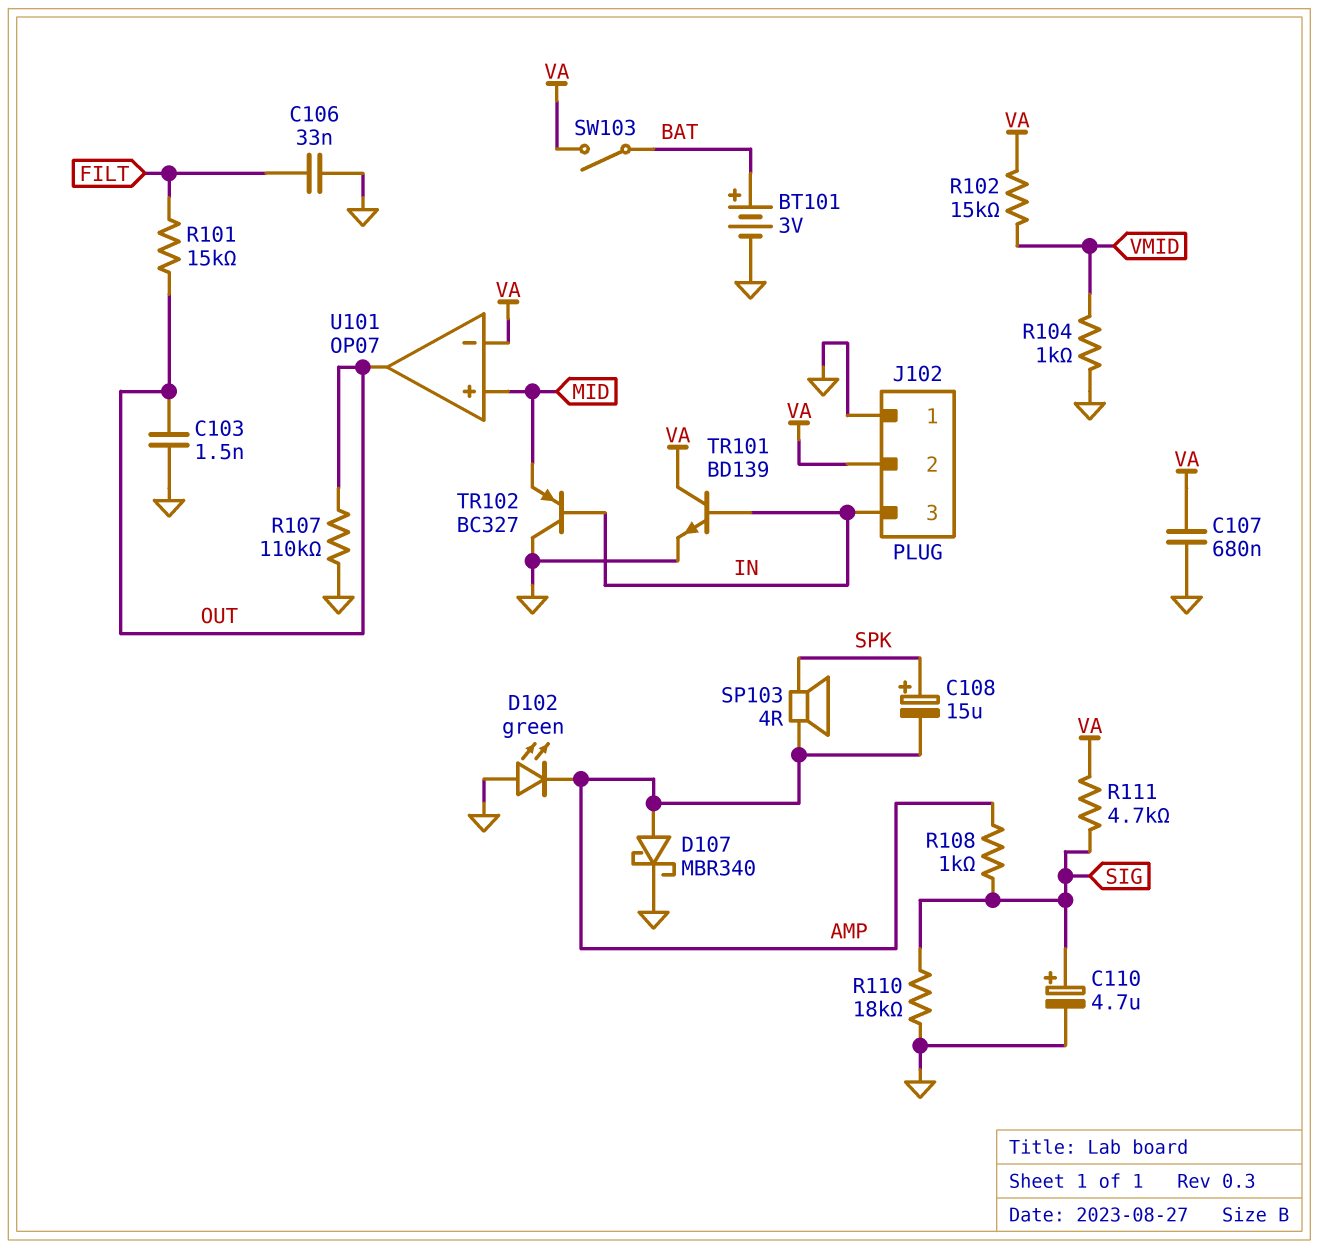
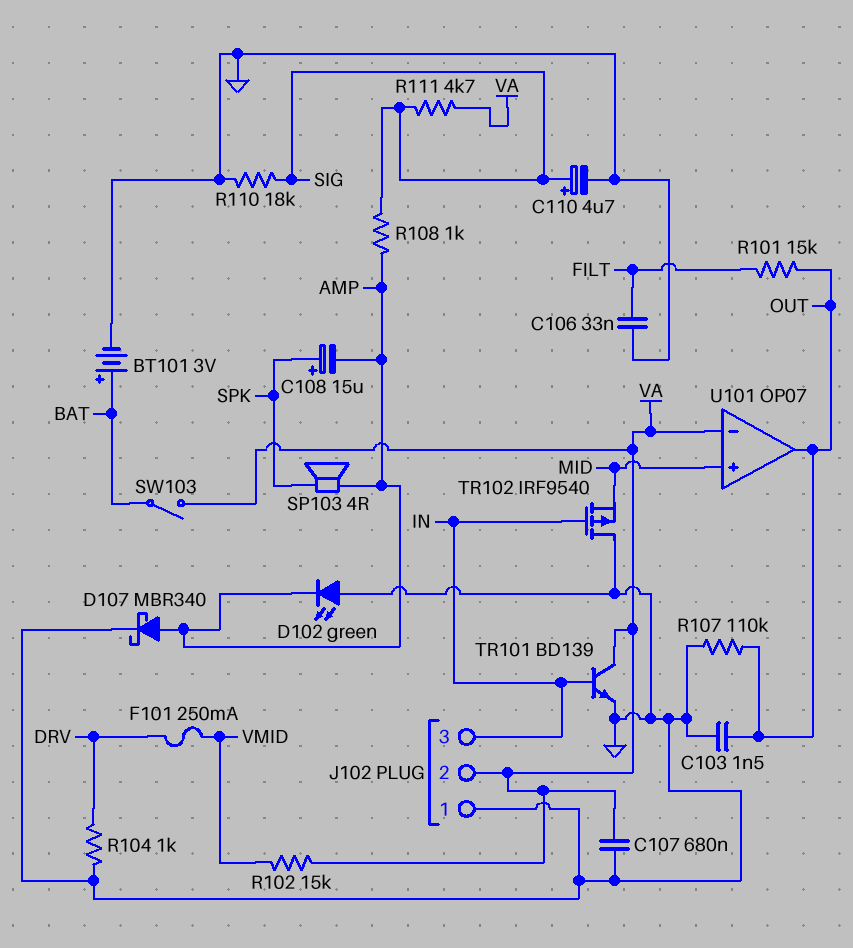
F101: none -> 250mA (DRV, VMID)
R104: 1k (GND, VMID) -> 1k (DRV, GND)
TR102: PNP BC327 (B IN, C GND, E MID) -> PMOS IRF9540 (G IN, D GND, S MID)

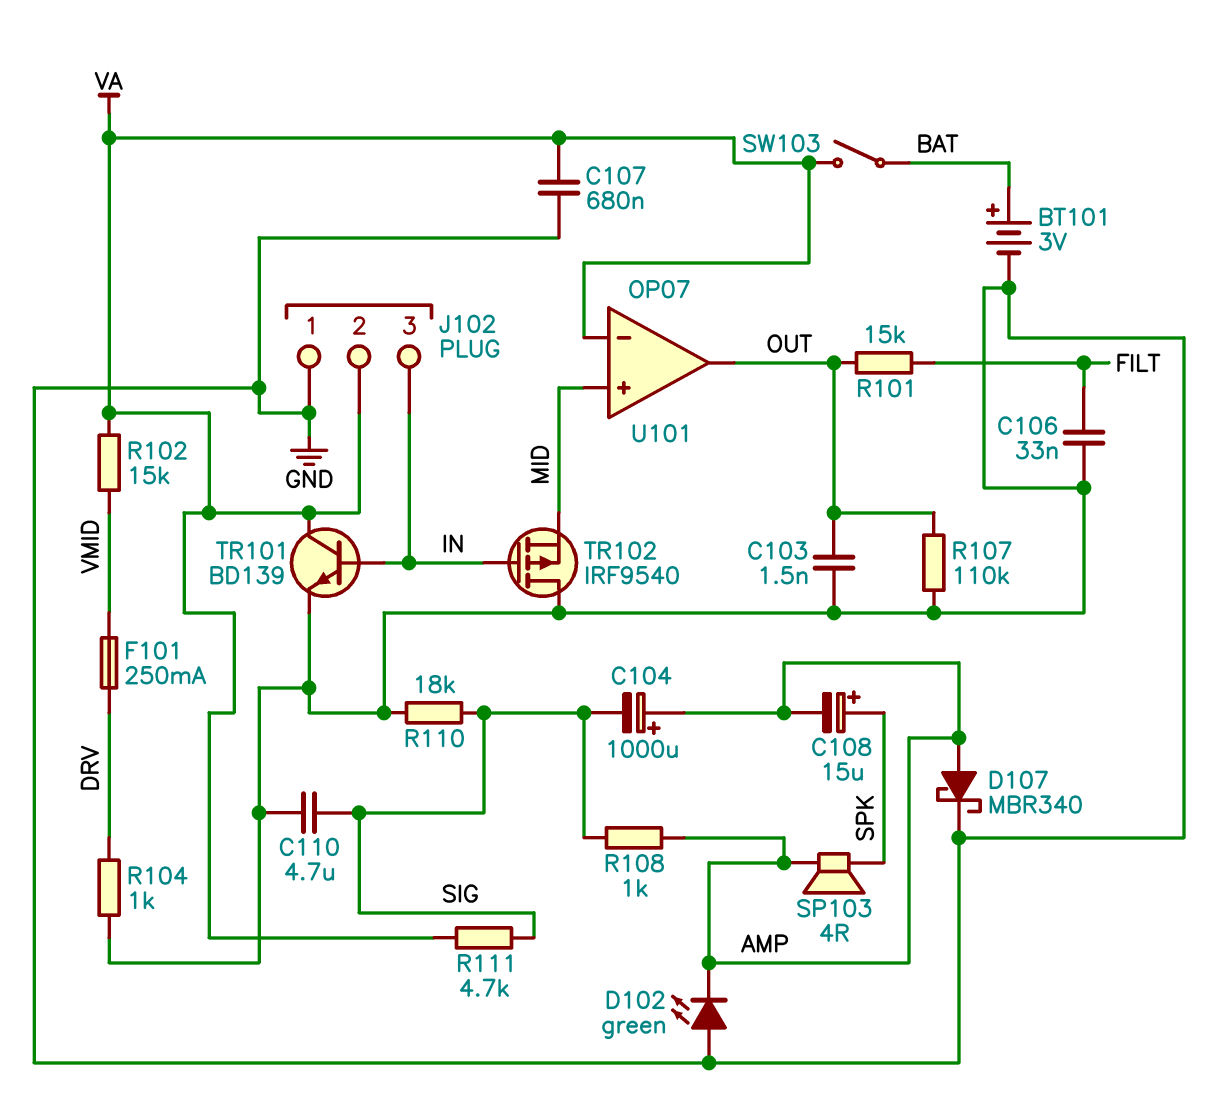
C104: none -> 1000uF (plus AMP, minus SIG)
C110: 4.7uF (plus SIG, minus GND) -> 4.7uF (GND, SIG)

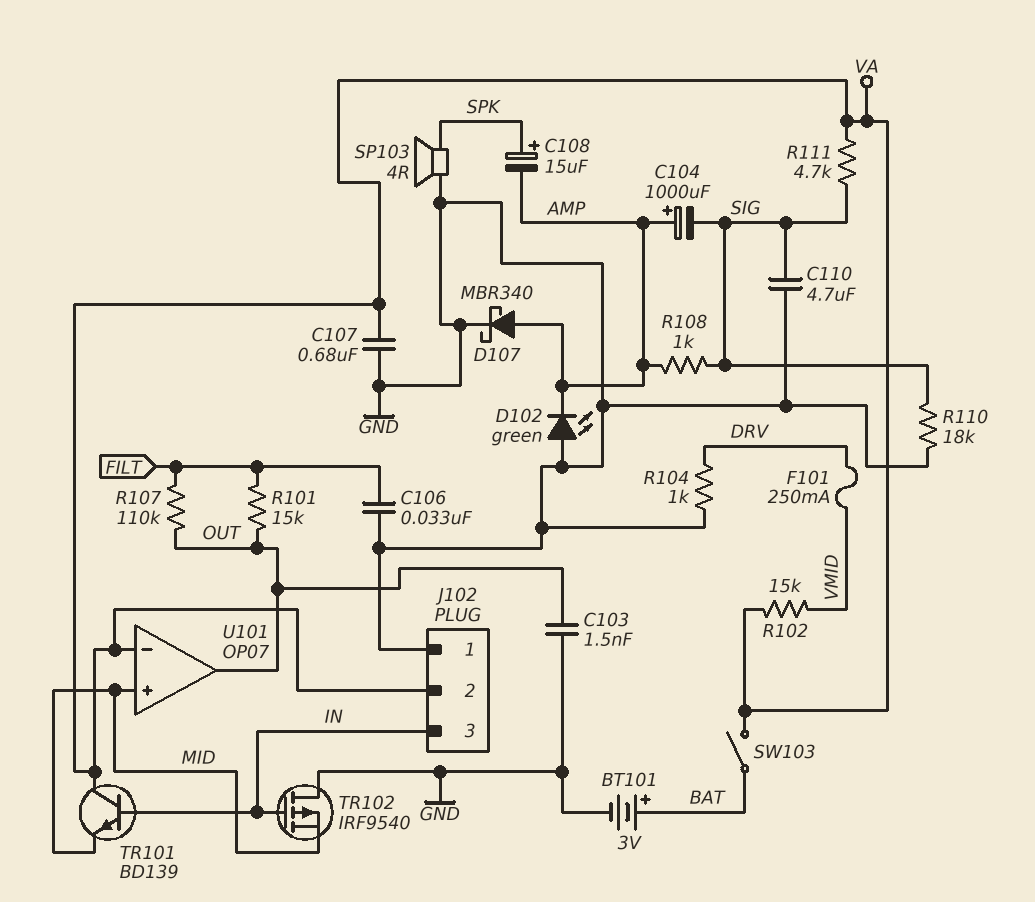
R107: 110k (GND, OUT) -> 110k (FILT, OUT)
SP103: speaker 4R (AMP, SPK) -> speaker 4R (GND, SPK)
TR101: NPN BD139 (B IN, C VA, E GND) -> NPN BD139 (B IN, C VA, E MID)

